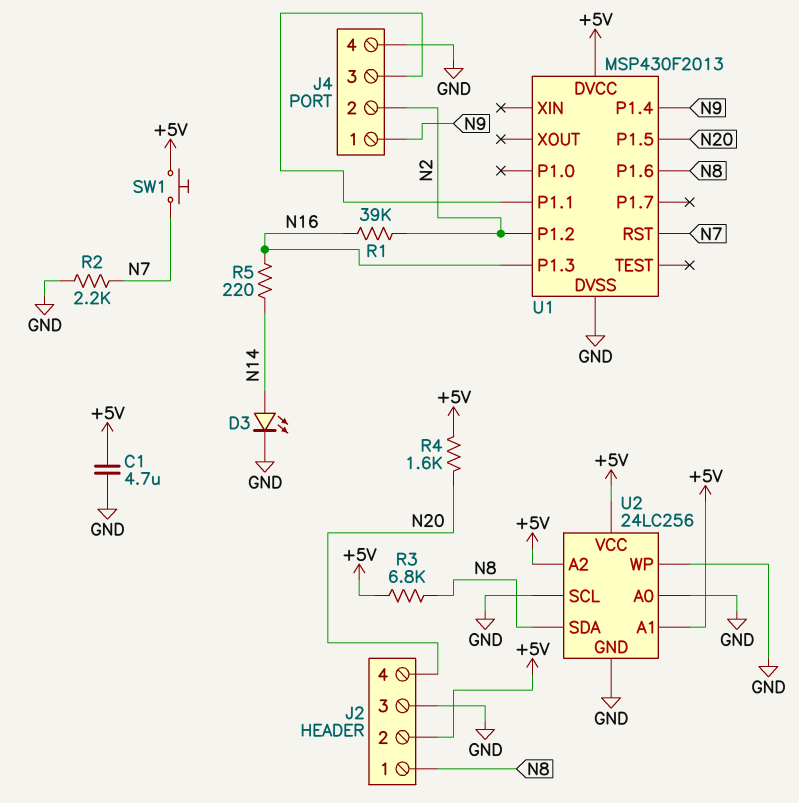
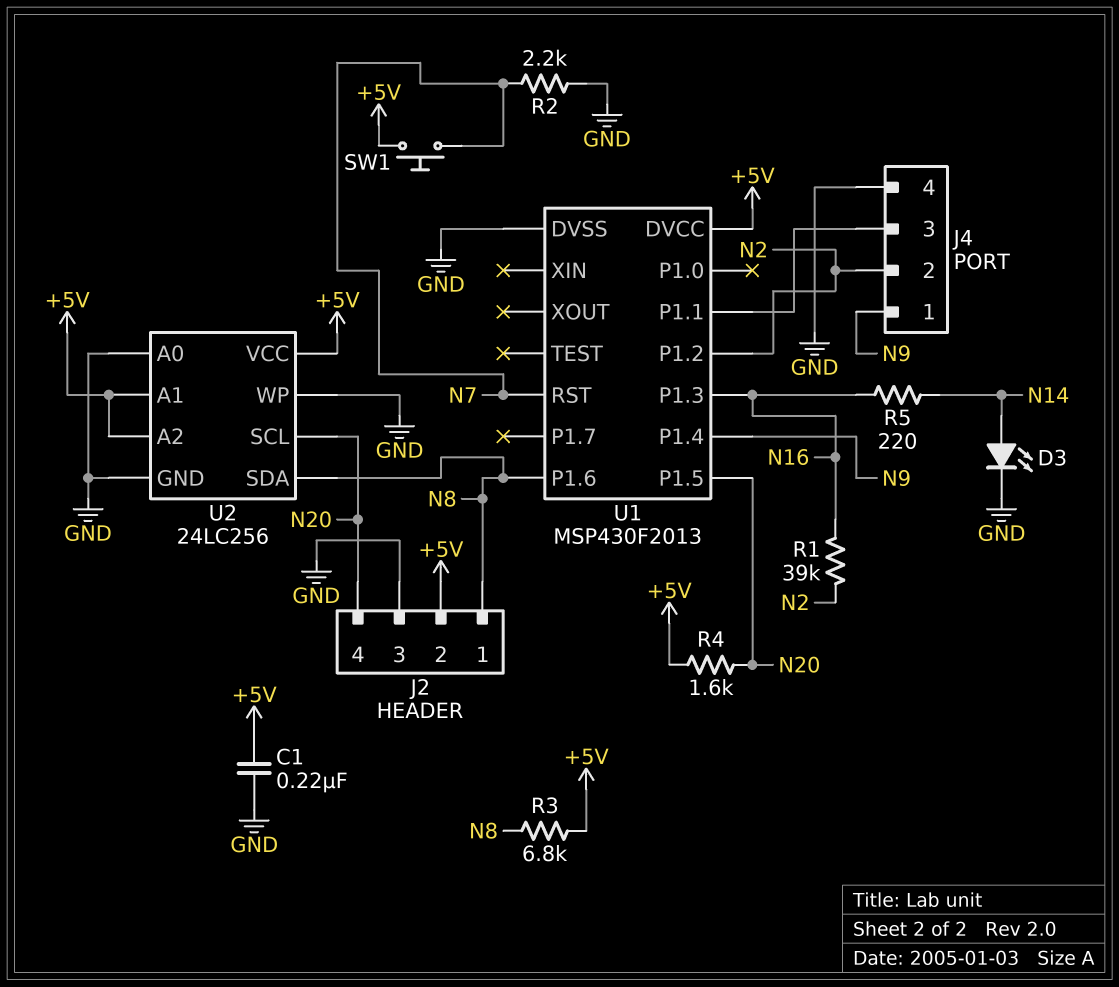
C1: 4.7uF (+5V, GND) -> 220nF (+5V, GND)
U2 pin SCL: GND -> N20

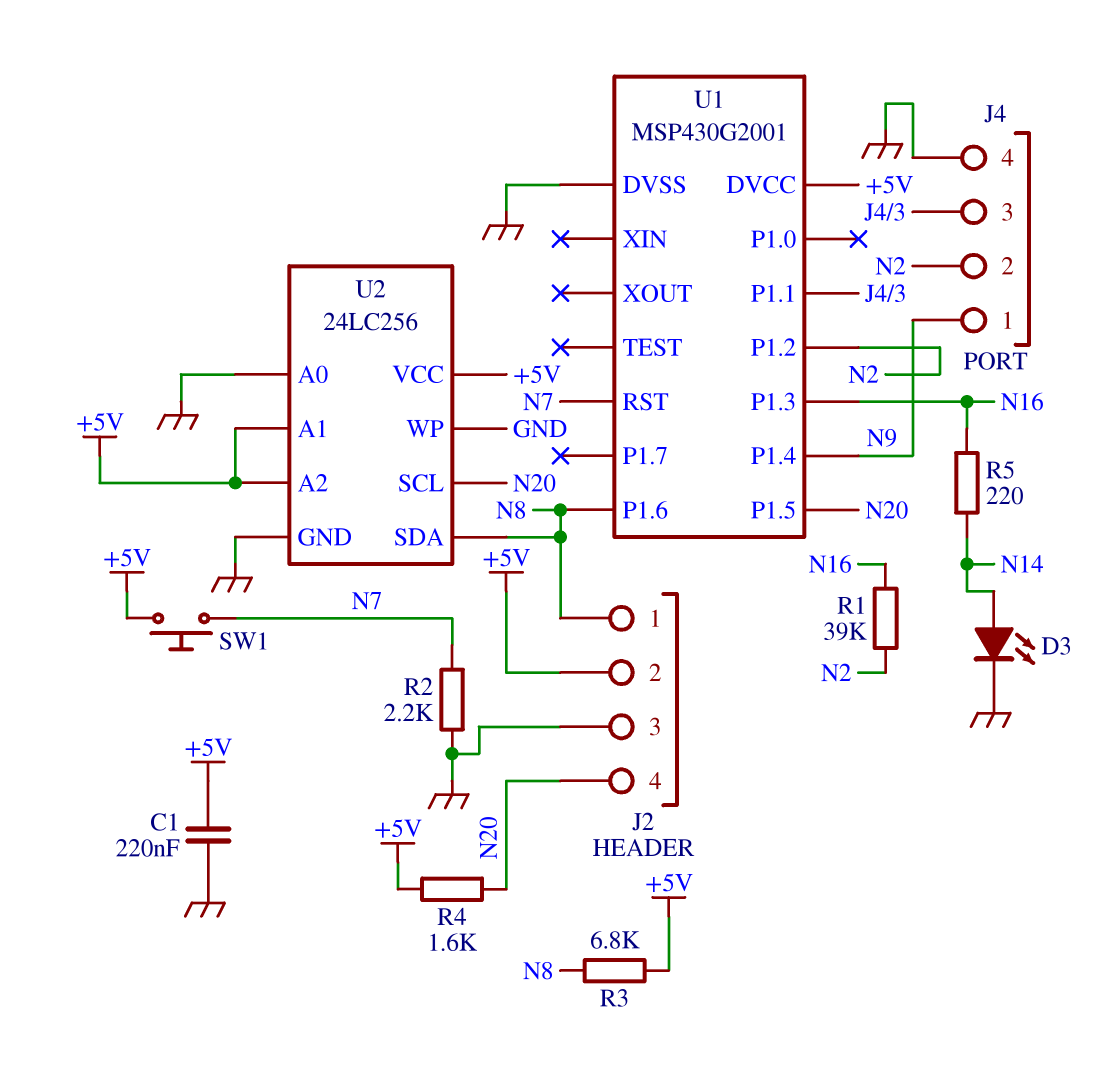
U1: MSP430F2013 -> MSP430G2001

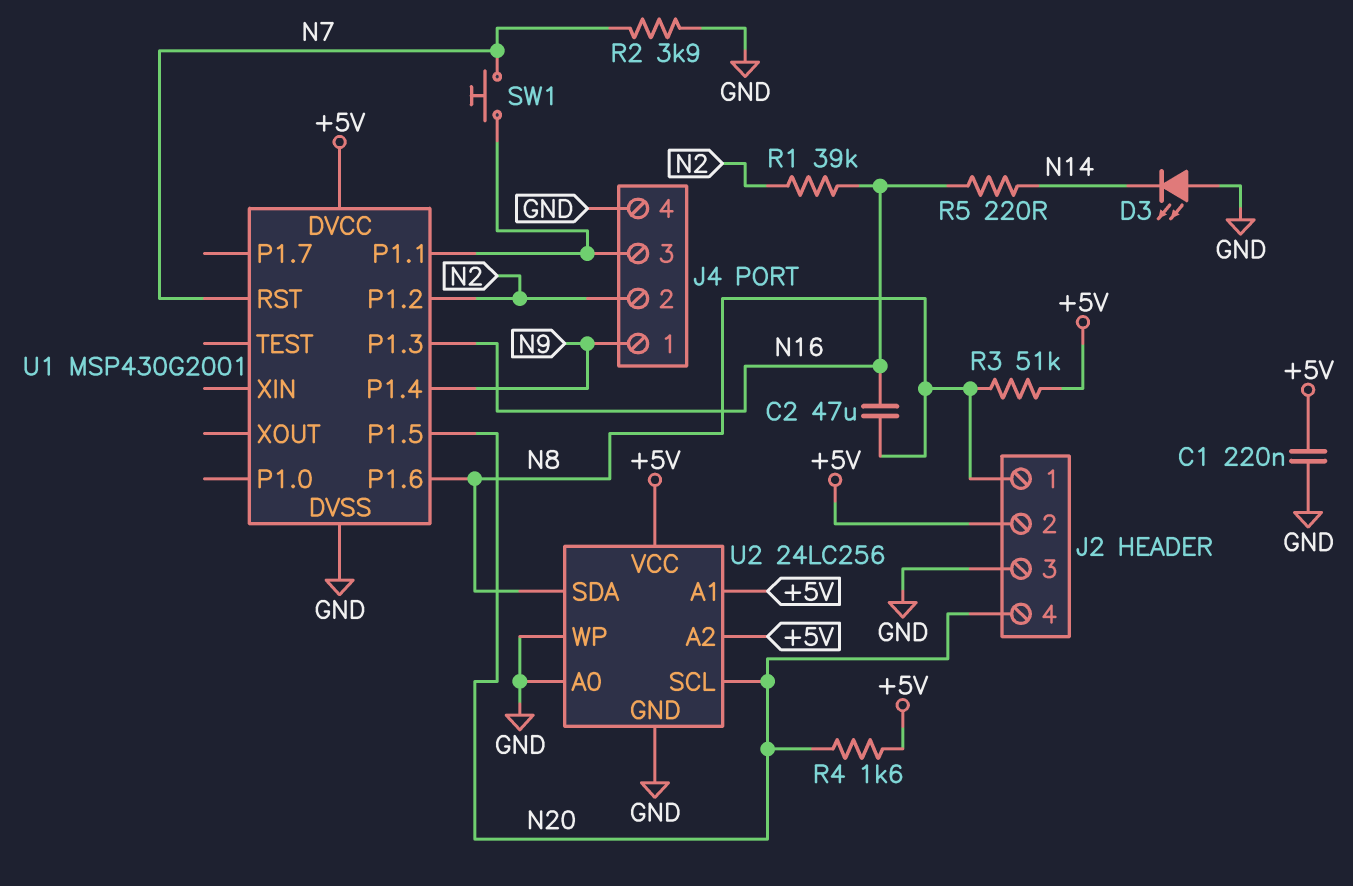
C2: none -> 47uF (N8, N16)
D3: LED (A N14, K GND) -> LED (A GND, K N14)
R2: 2.2k (GND, N7) -> 3.9k (GND, N7)
R3: 6.8k (+5V, N8) -> 51k (+5V, N8)
SW1: button (+5V, N7) -> button (J4/3, N7)

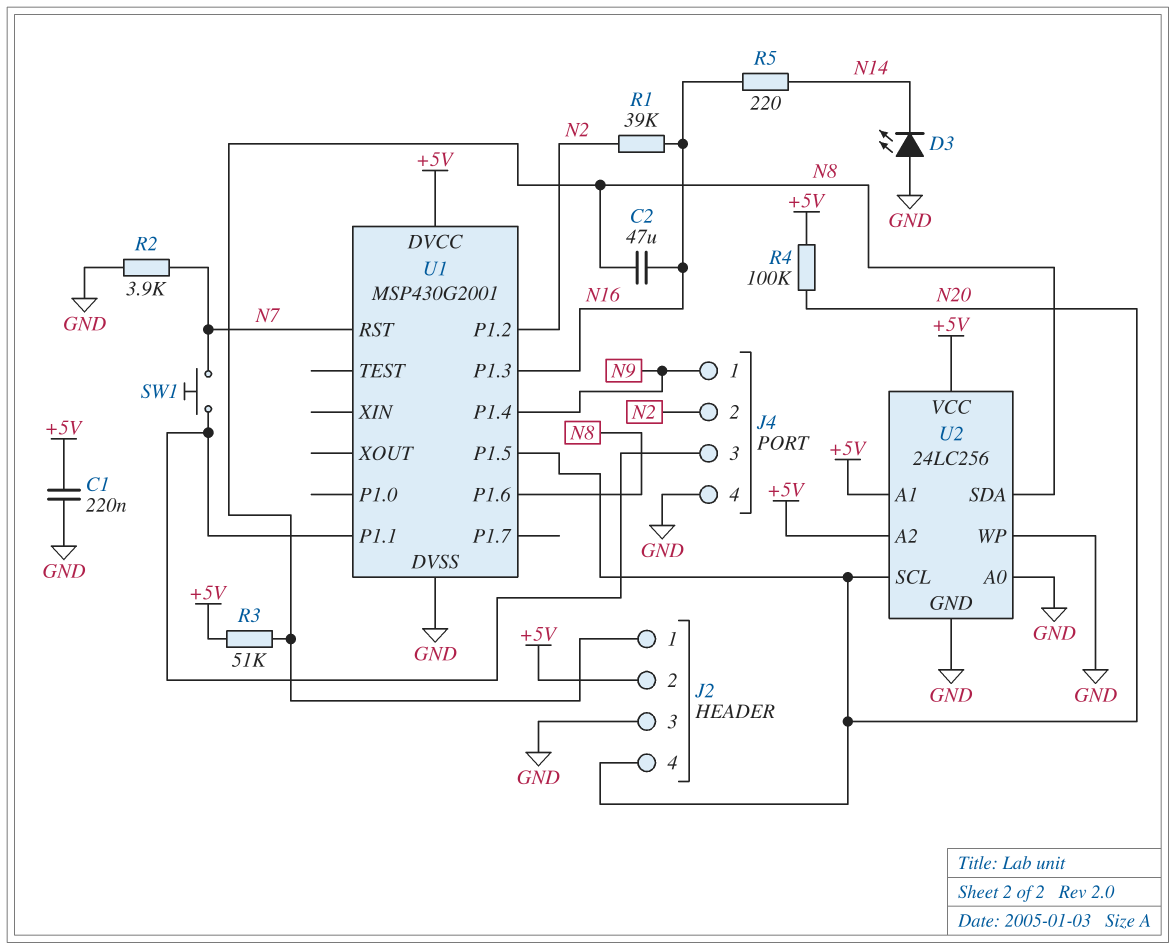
R4: 1.6k (+5V, N20) -> 100k (+5V, N20)

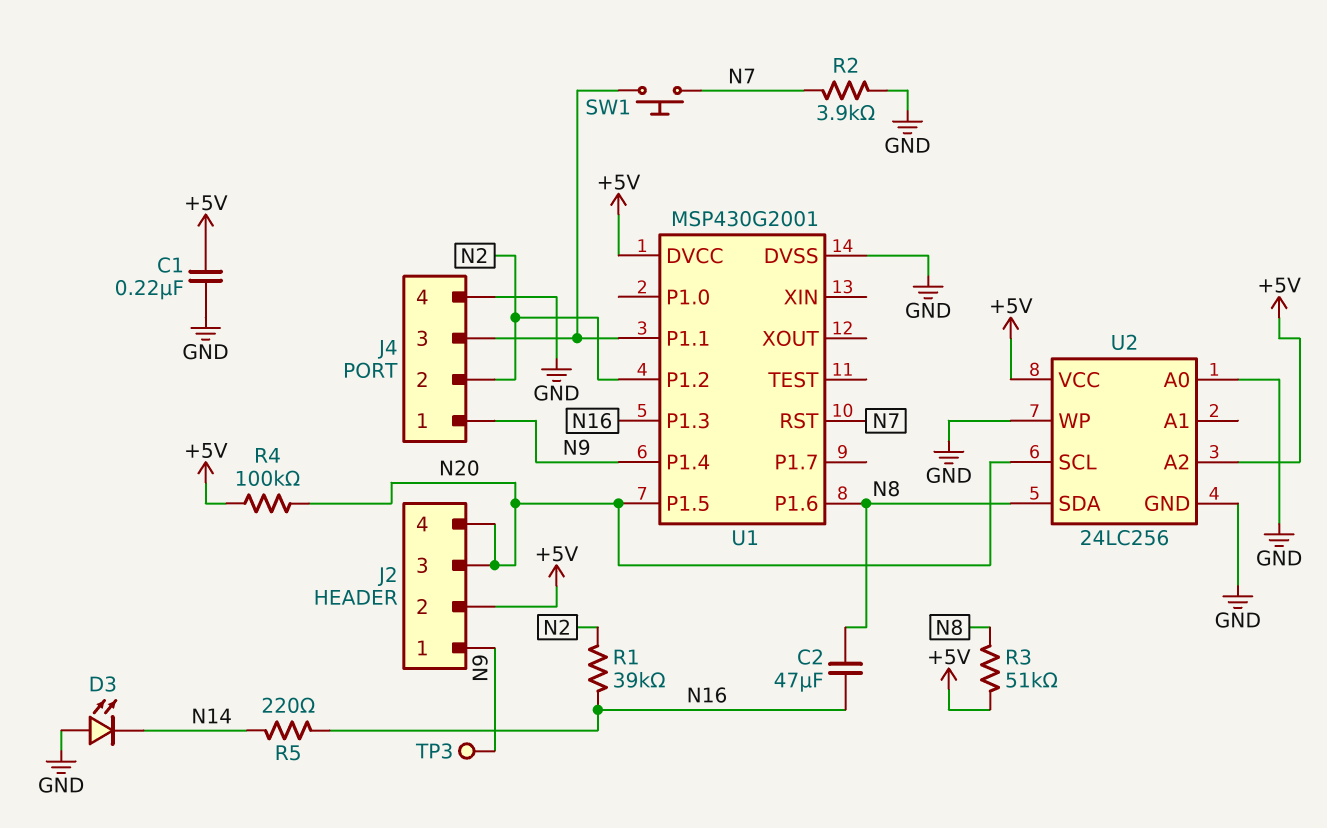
J2 pin 1: N8 -> N9
J2 pin 3: GND -> N20
TP3: none -> test point (N9)
U2 pin A1: +5V -> none

